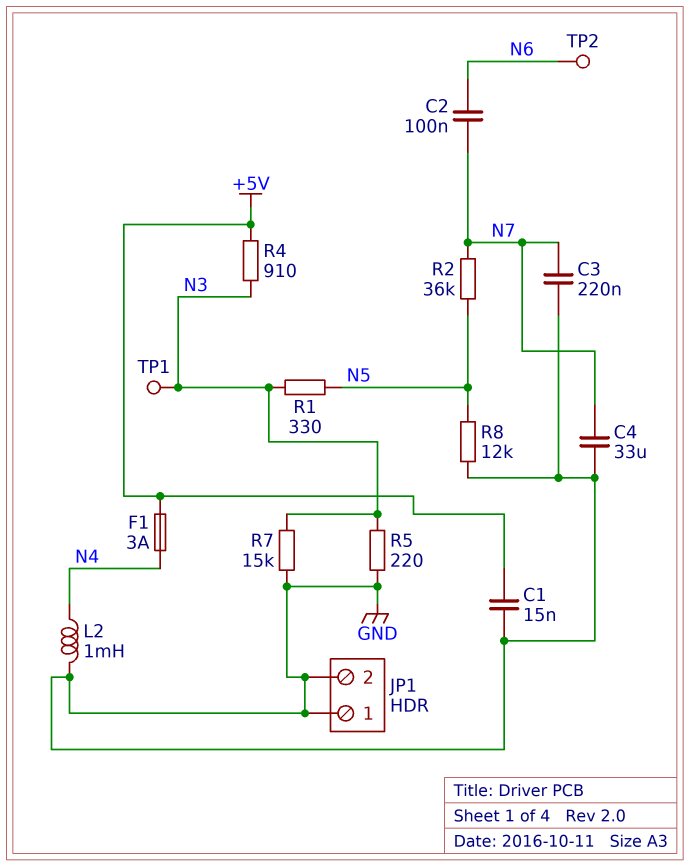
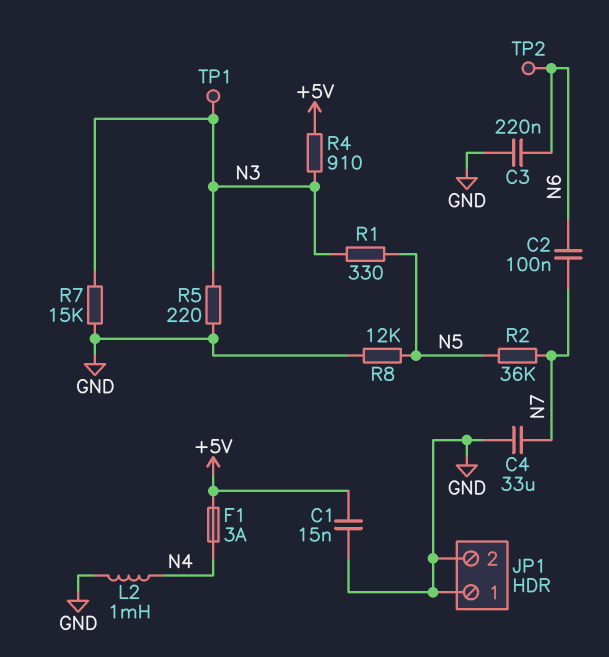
C3: 220nF (GND, N7) -> 220nF (GND, N6)

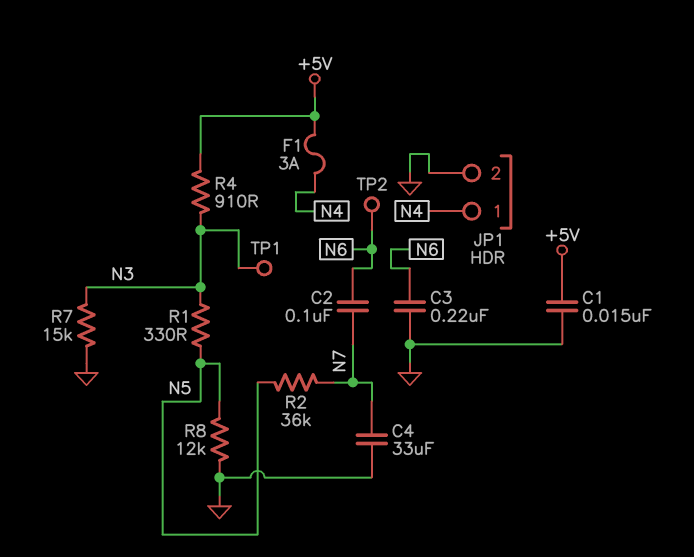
JP1 pin 1: GND -> N4
L2: 1mH (GND, N4) -> none
R5: 220 (GND, N3) -> none

